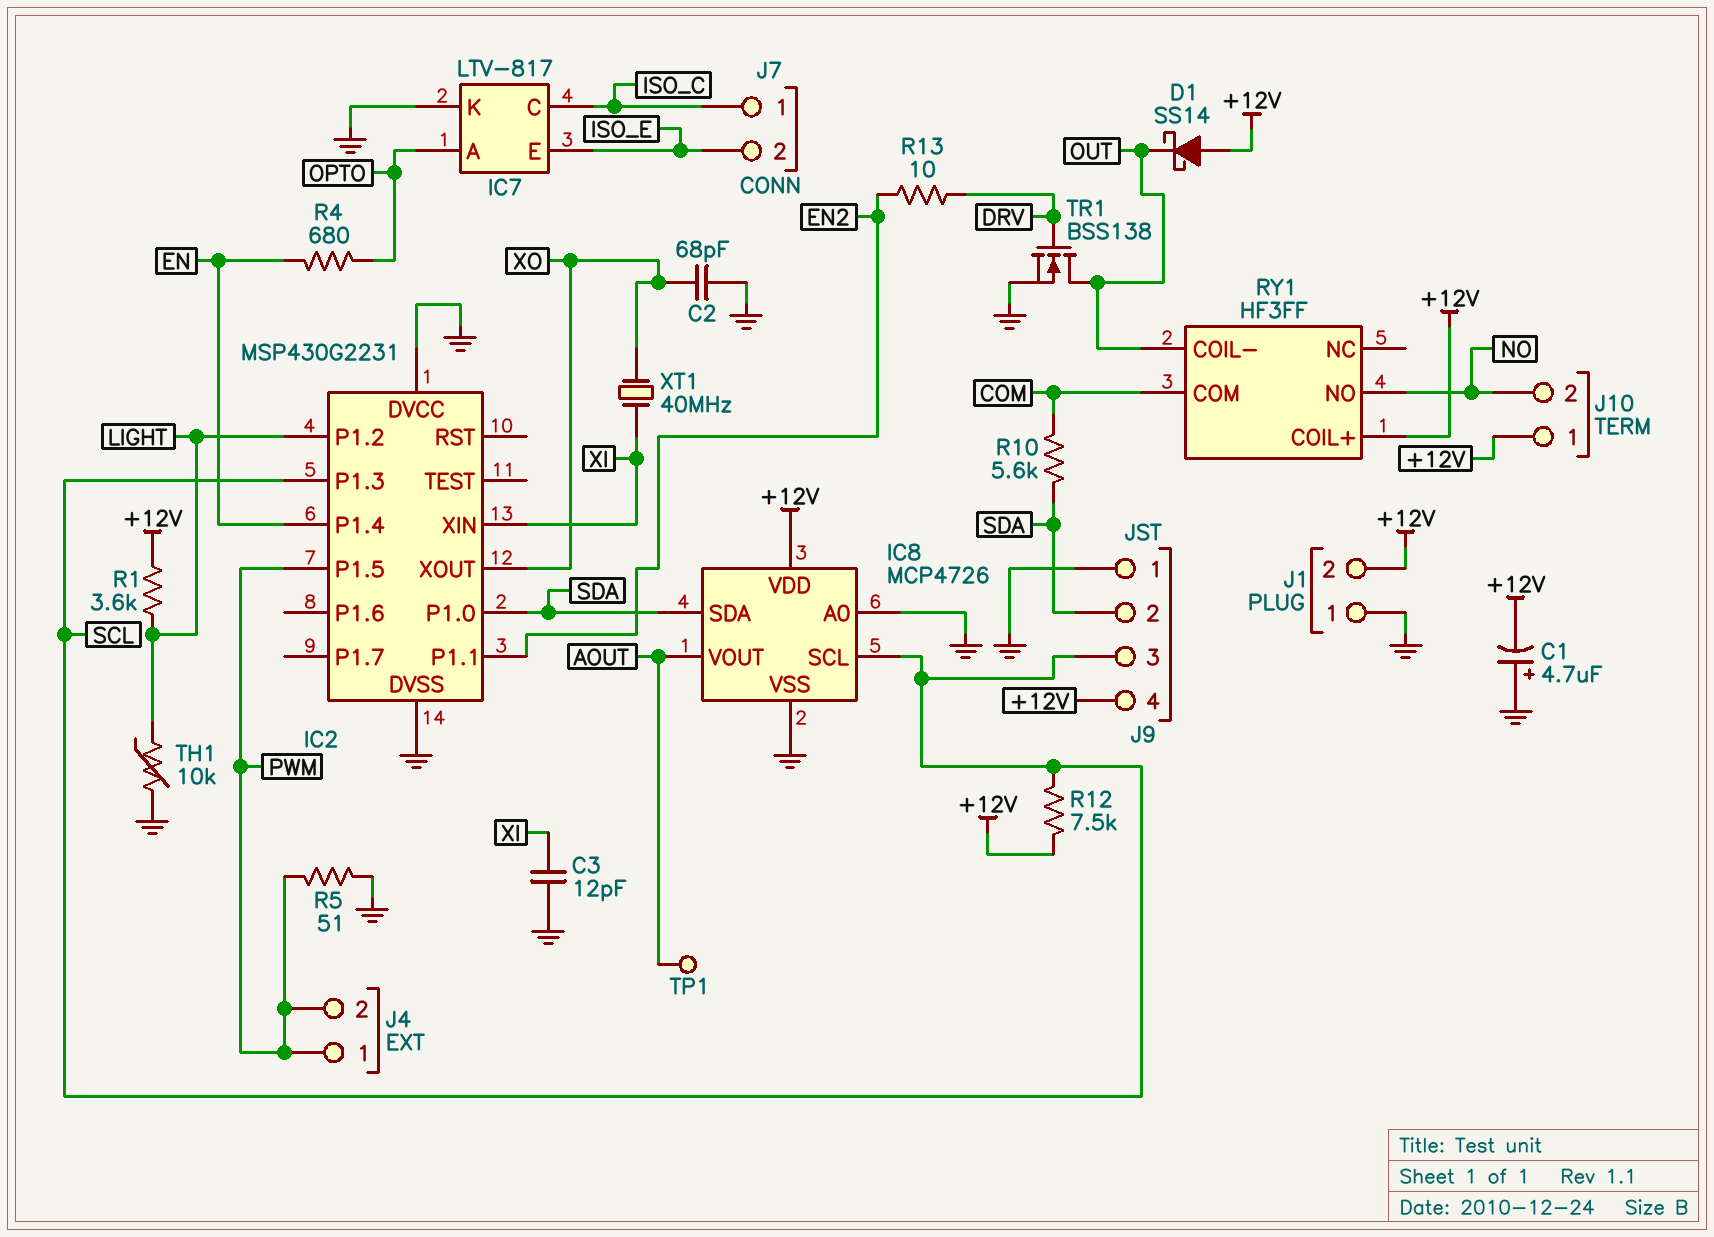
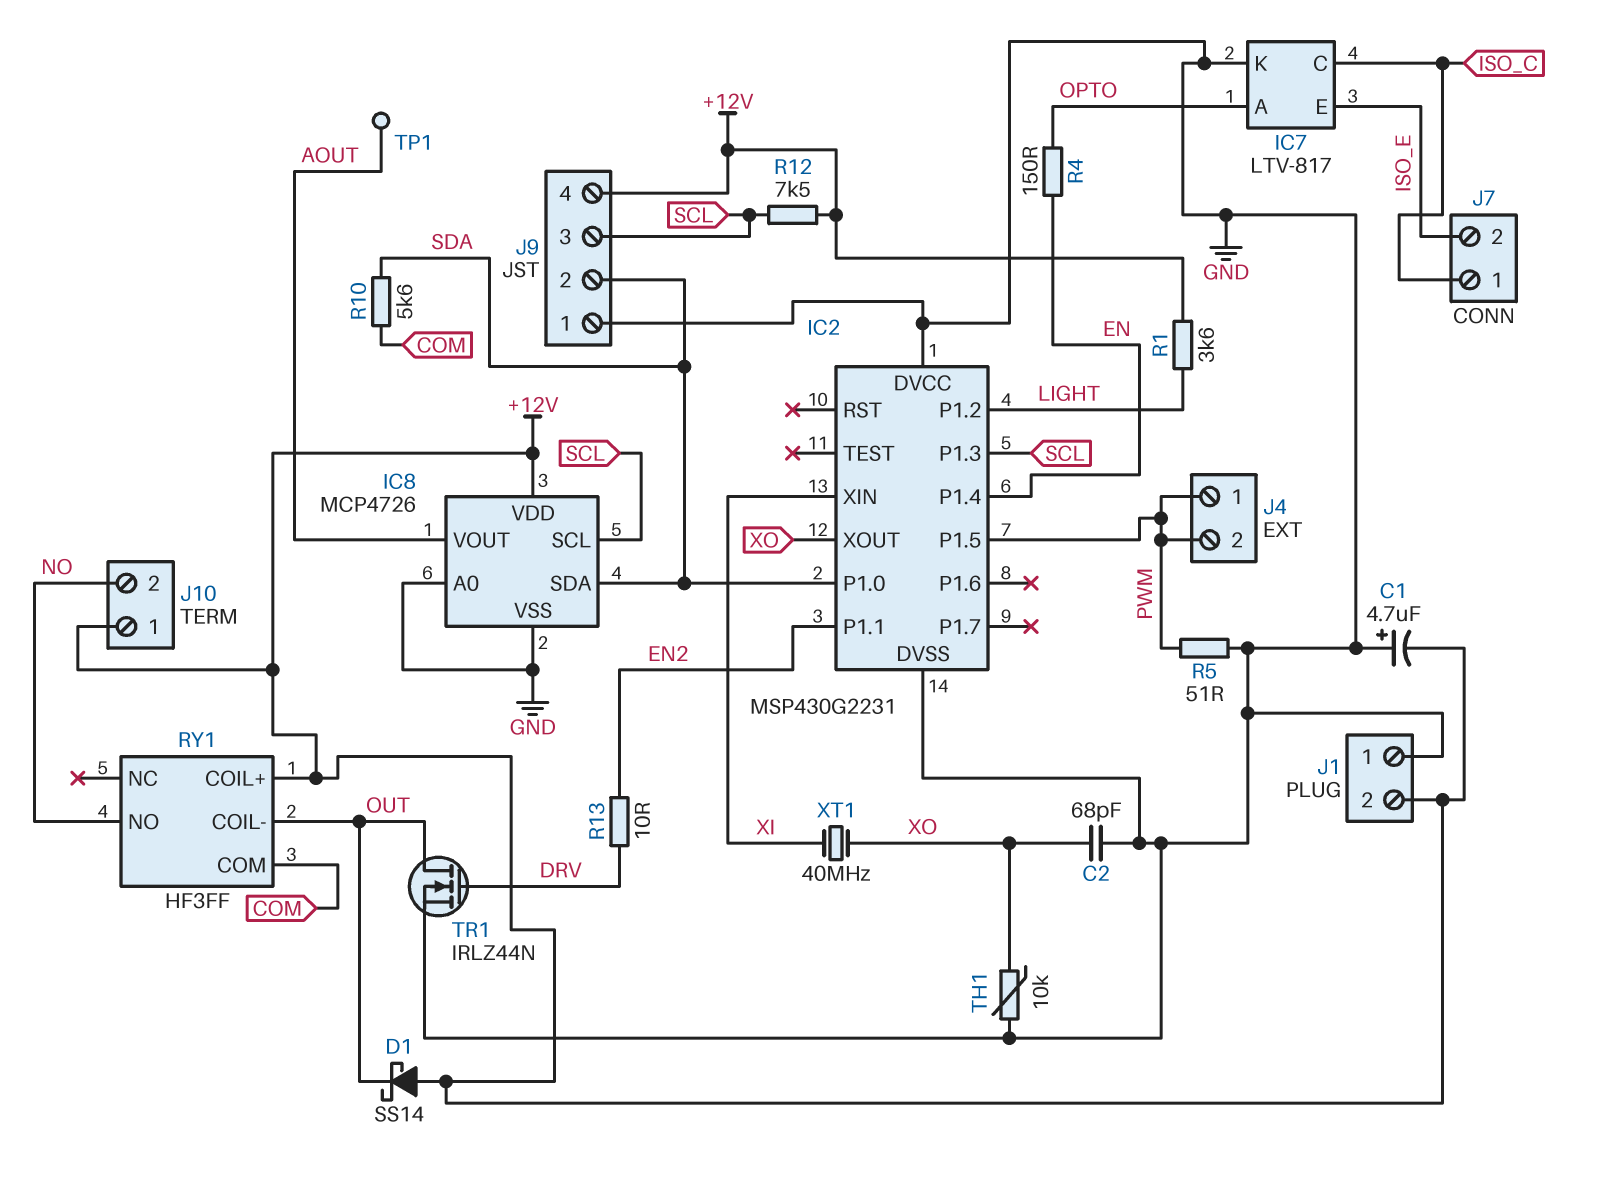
C3: 12pF (GND, XI) -> none
R4: 680 (EN, OPTO) -> 150 (EN, OPTO)
TH1: 10k (GND, LIGHT) -> 10k (GND, XO)
TR1: NMOS BSS138 (G DRV, D OUT, S GND) -> NMOS IRLZ44N (G DRV, D OUT, S GND)

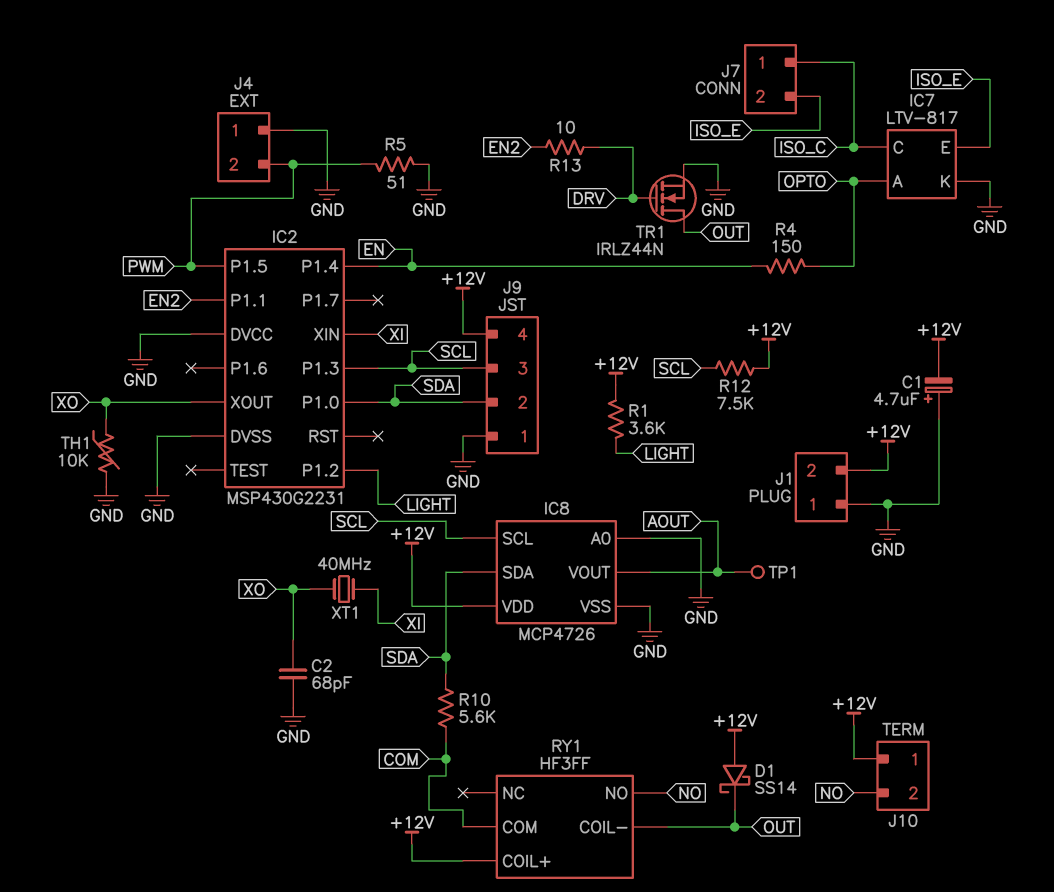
J4 pin 1: PWM -> GND

